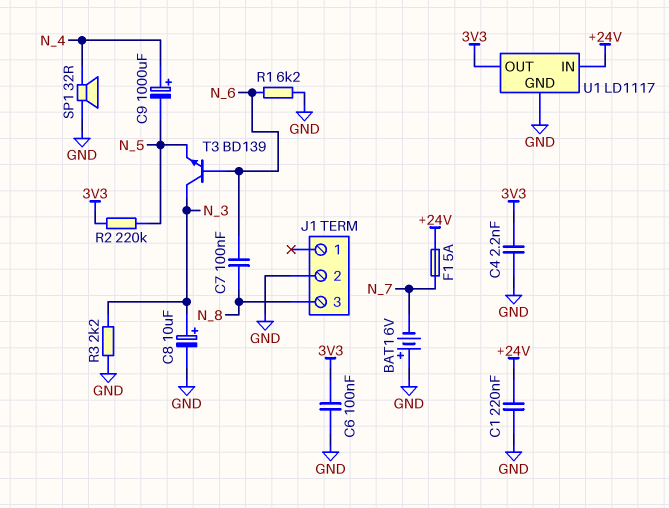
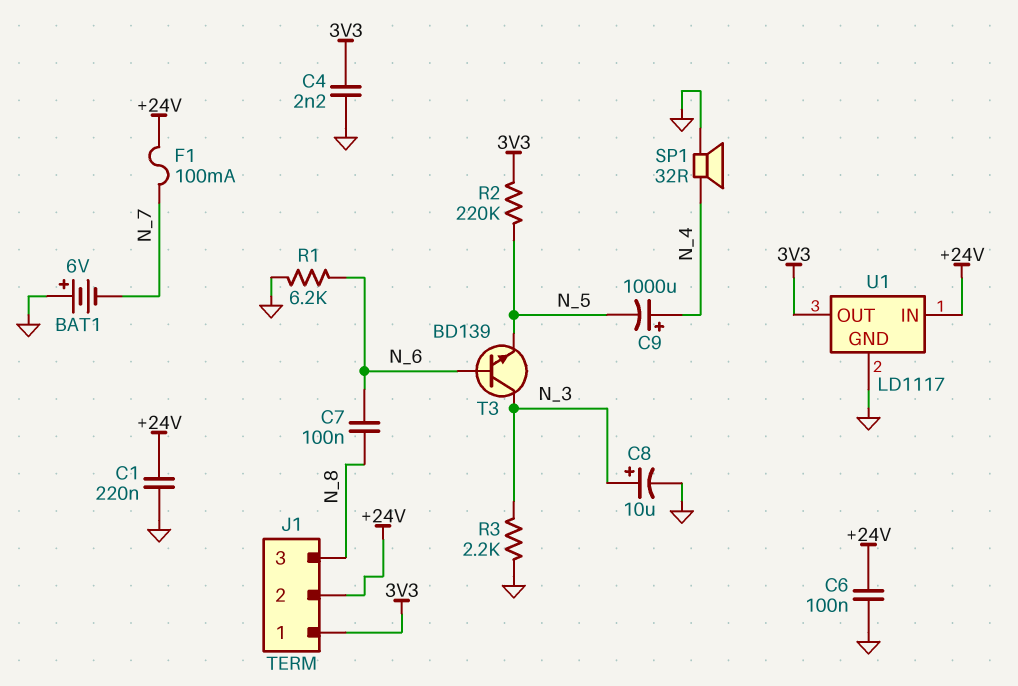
C6: 100nF (3V3, GND) -> 100nF (+24V, GND)
F1: 5A (+24V, N_7) -> 100mA (+24V, N_7)
J1 pin 1: none -> 3V3
J1 pin 2: GND -> +24V

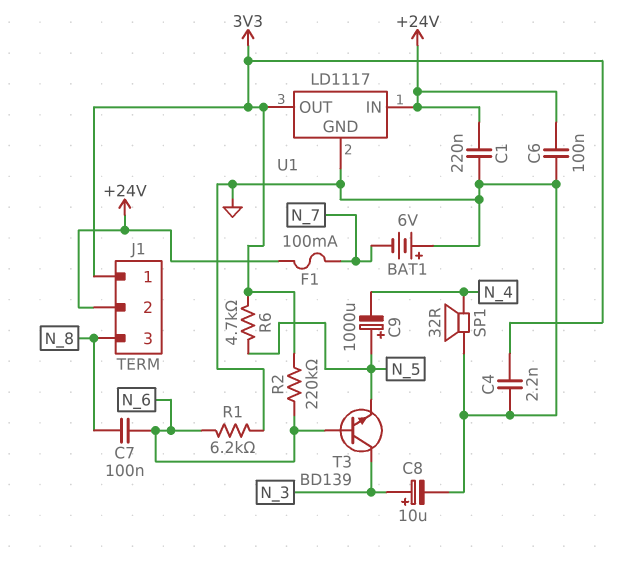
C9: 1000uF (plus N_4, minus N_5) -> 1000uF (plus N_5, minus N_4)
R2: 220k (3V3, N_5) -> 220k (3V3, N_6)
R3: 2.2k (GND, N_3) -> none
R6: none -> 4.7k (3V3, N_5)

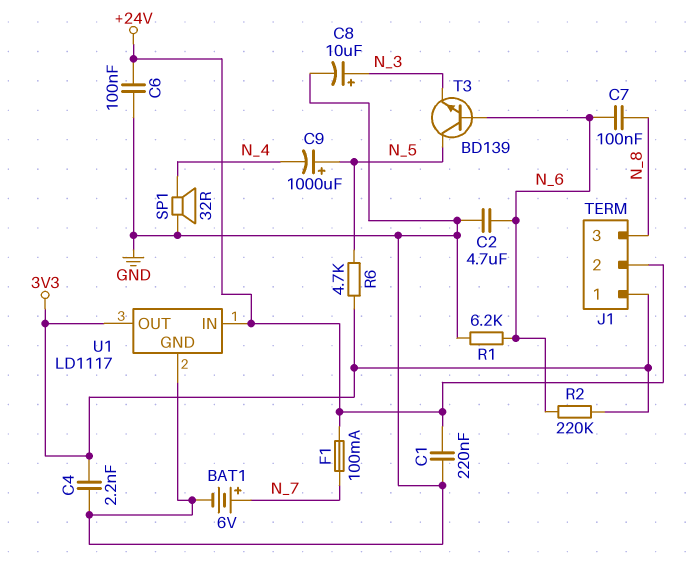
BAT1: 6V (plus GND, minus N_7) -> 6V (plus N_7, minus GND)
C2: none -> 4.7uF (GND, N_6)
T3: NPN BD139 (B N_6, C N_3, E N_5) -> NPN BD139 (B N_6, C N_5, E N_3)

